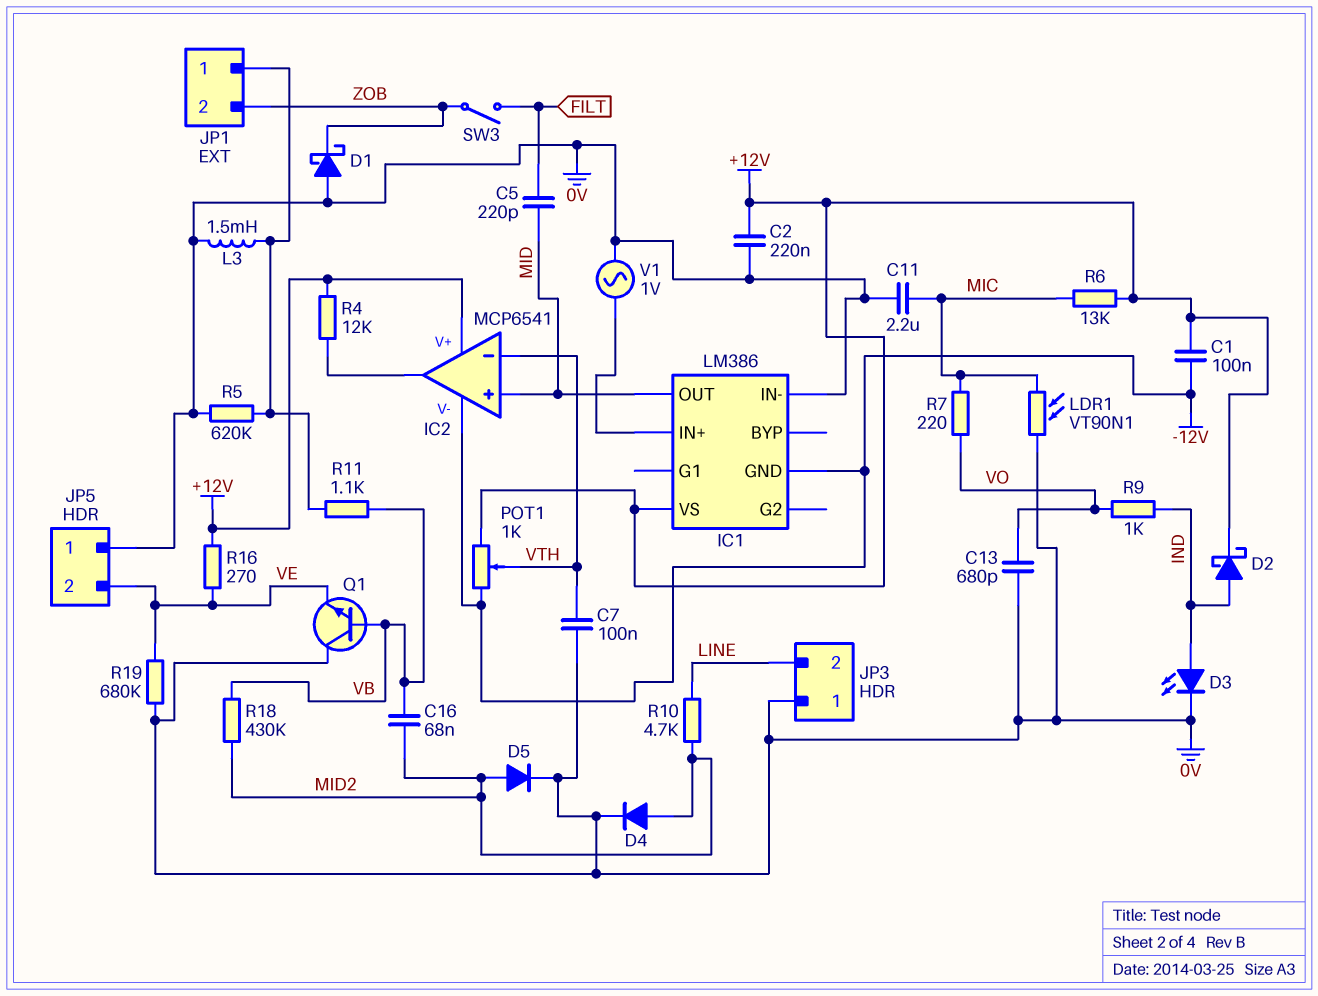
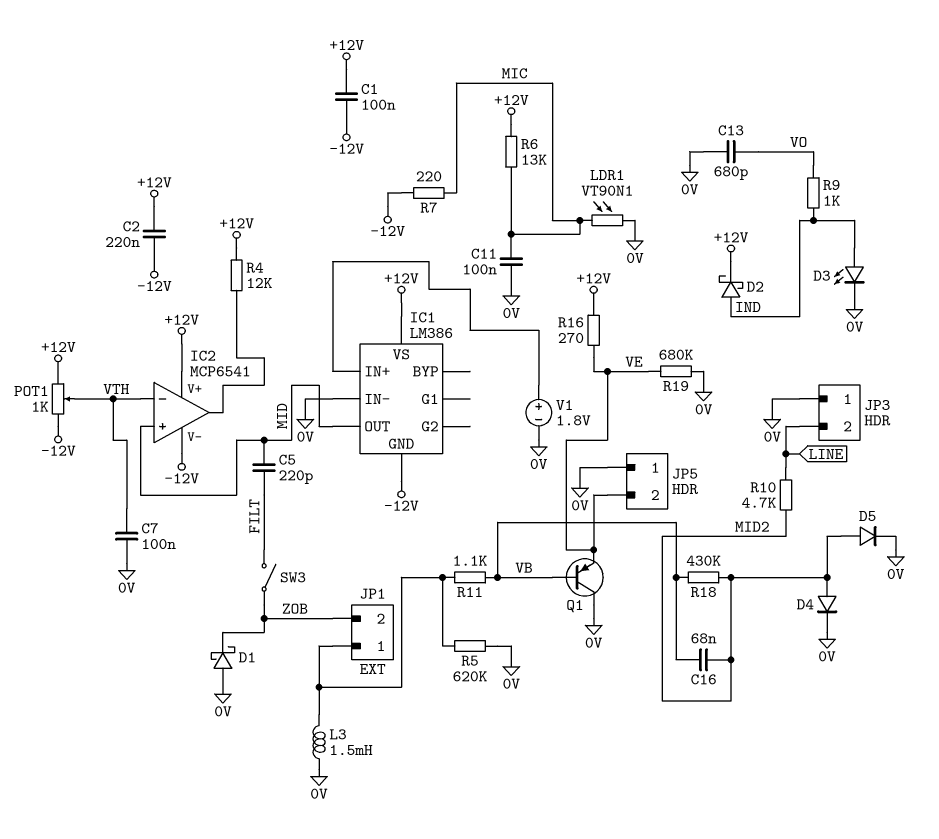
C2: 220nF (+12V, 0V) -> 220nF (+12V, -12V)
C11: 2.2uF (0V, MIC) -> 100nF (0V, MIC)
Q1: NPN (B VB, C 0V, E VE) -> PNP (B VB, C 0V, E VE)
R7: 220 (MIC, VO) -> 220 (-12V, MIC)
V1: AC 1V (0V, IC1/IN+) -> 1.8V (plus IC1/IN+, minus 0V)

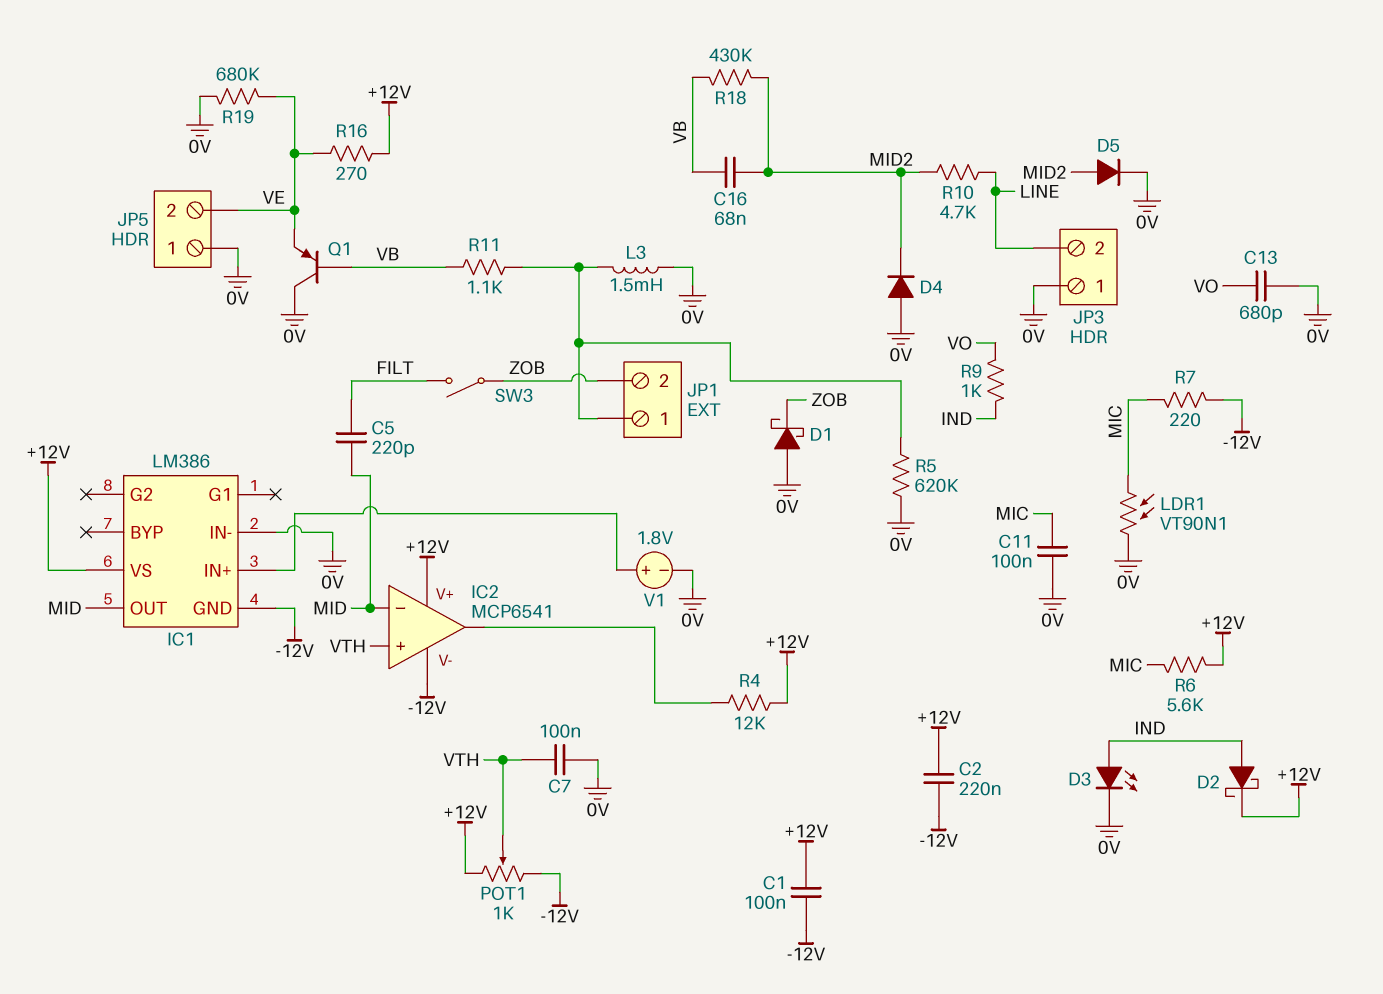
D4: diode (A MID2, K 0V) -> diode (A 0V, K MID2)
IC2 pin in+: MID -> VTH
IC2 pin in-: VTH -> MID
R6: 13k (+12V, MIC) -> 5.6k (+12V, MIC)

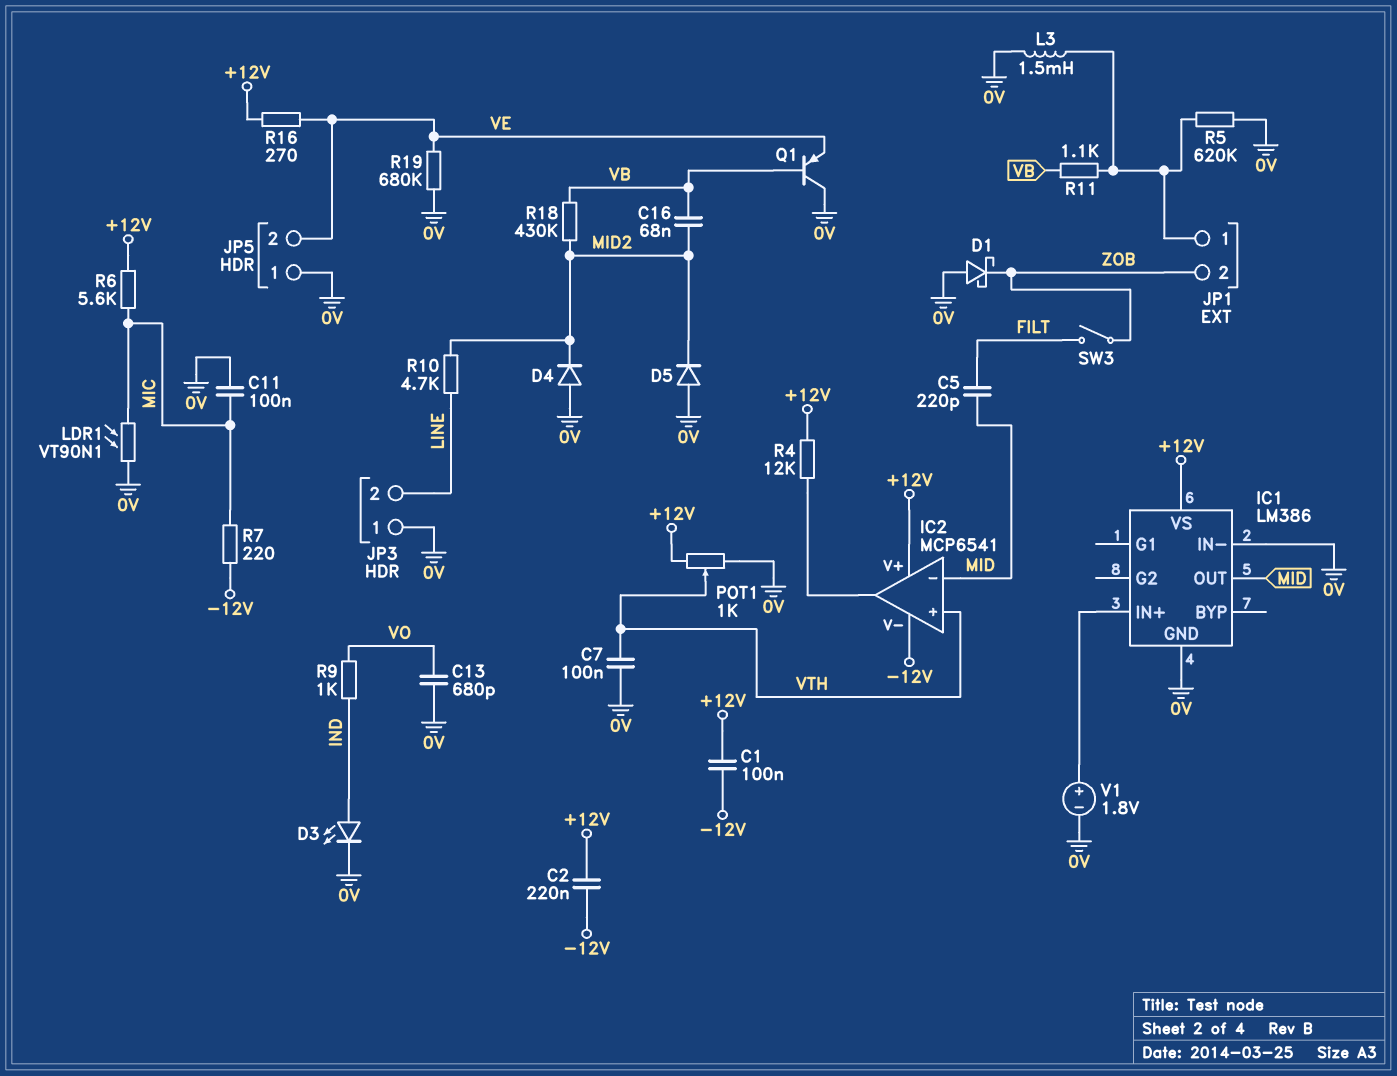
D2: schottky (A IND, K +12V) -> none
D5: diode (A MID2, K 0V) -> diode (A 0V, K MID2)
IC1 pin GND: -12V -> 0V
POT1: 1k (+12V, -12V, wiper VTH) -> 1k (+12V, 0V, wiper VTH)

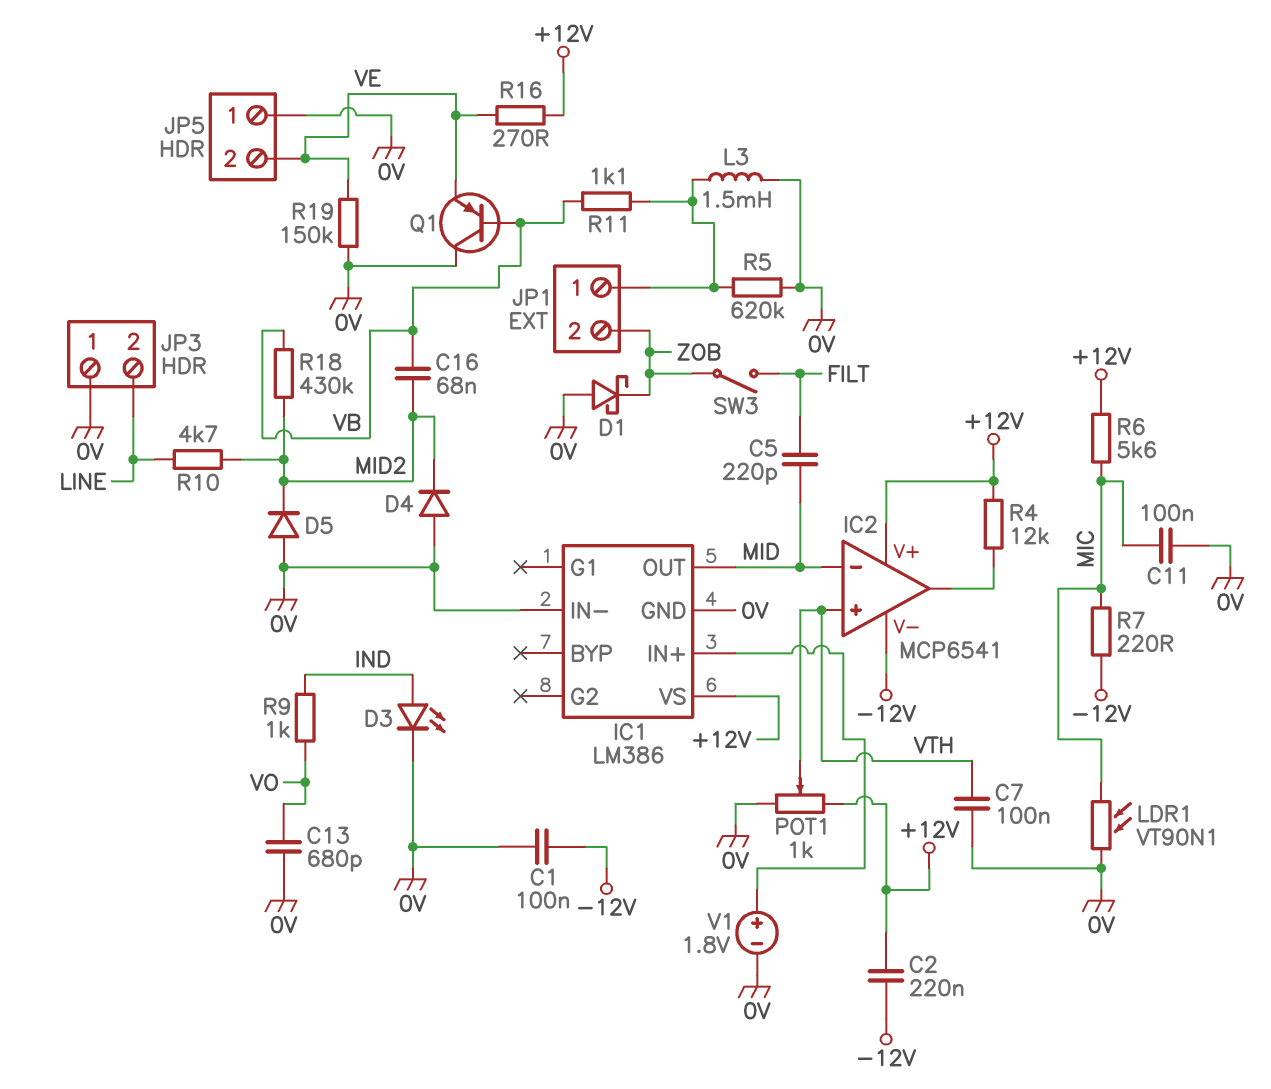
C1: 100nF (+12V, -12V) -> 100nF (-12V, 0V)
R19: 680k (0V, VE) -> 150k (0V, VE)

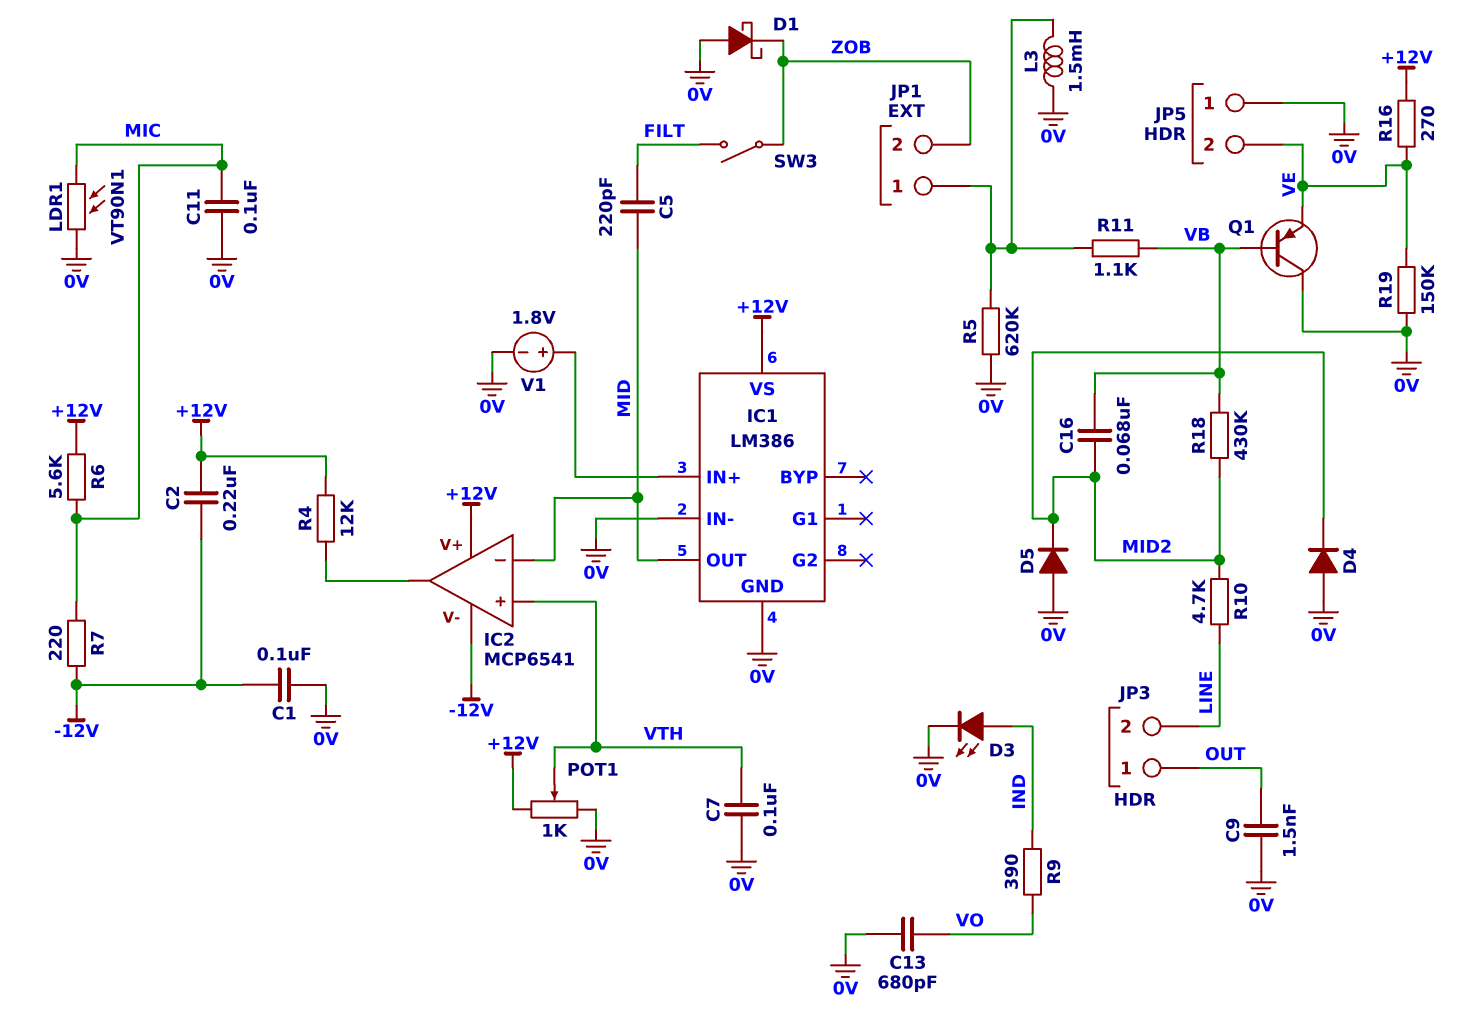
C9: none -> 1.5nF (0V, OUT)
JP3 pin 1: 0V -> OUT
R9: 1k (IND, VO) -> 390 (IND, VO)

